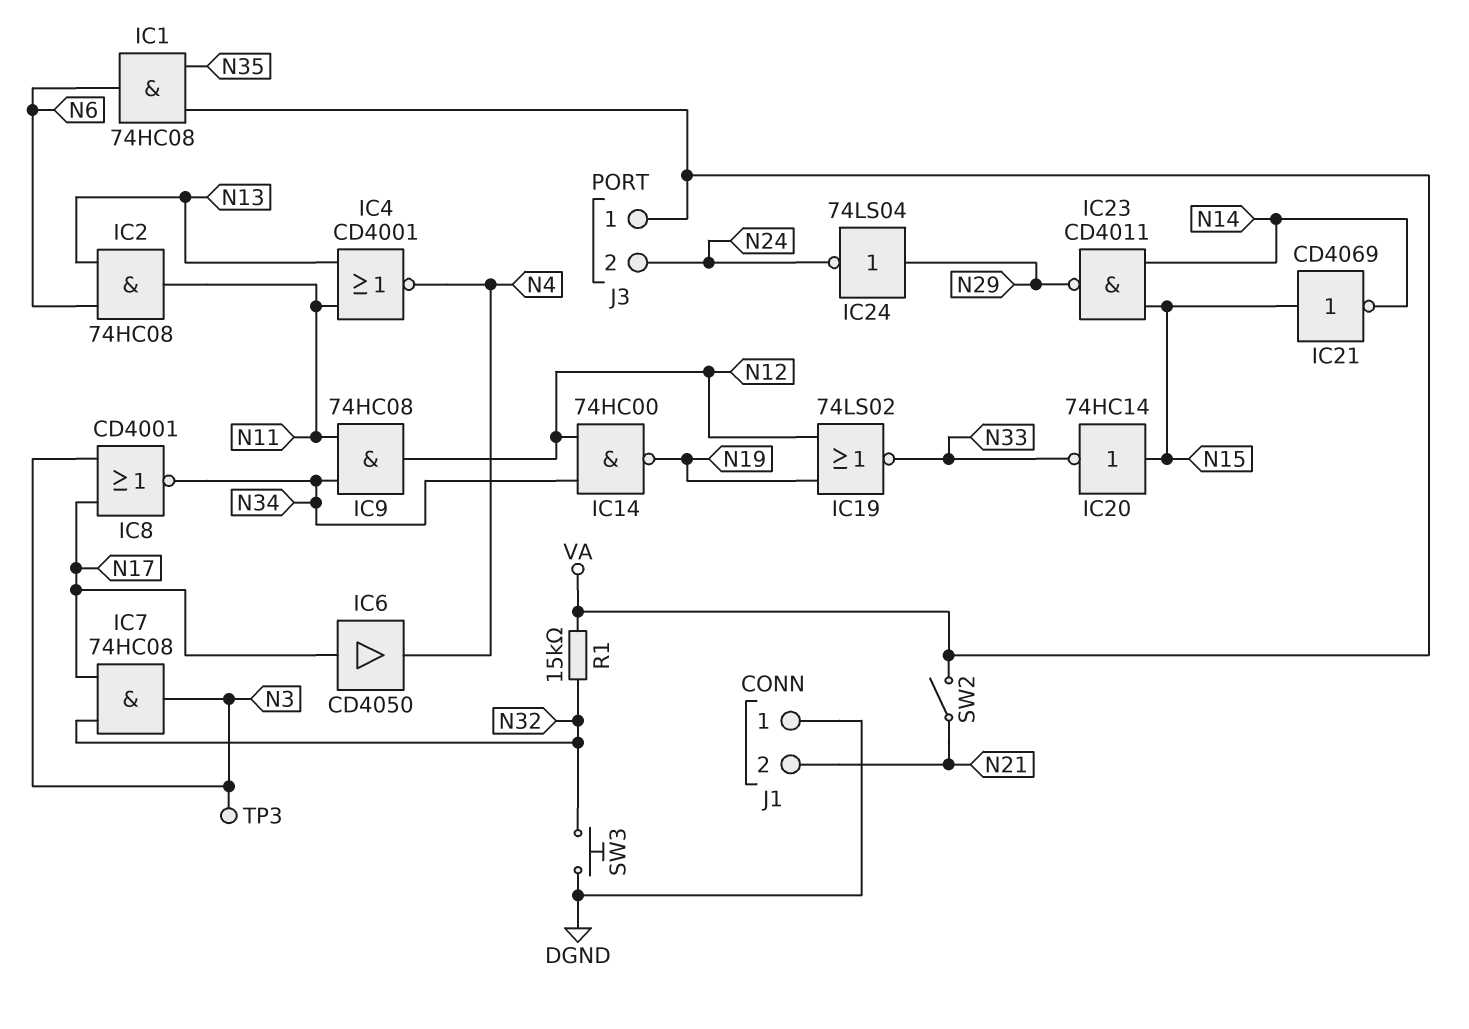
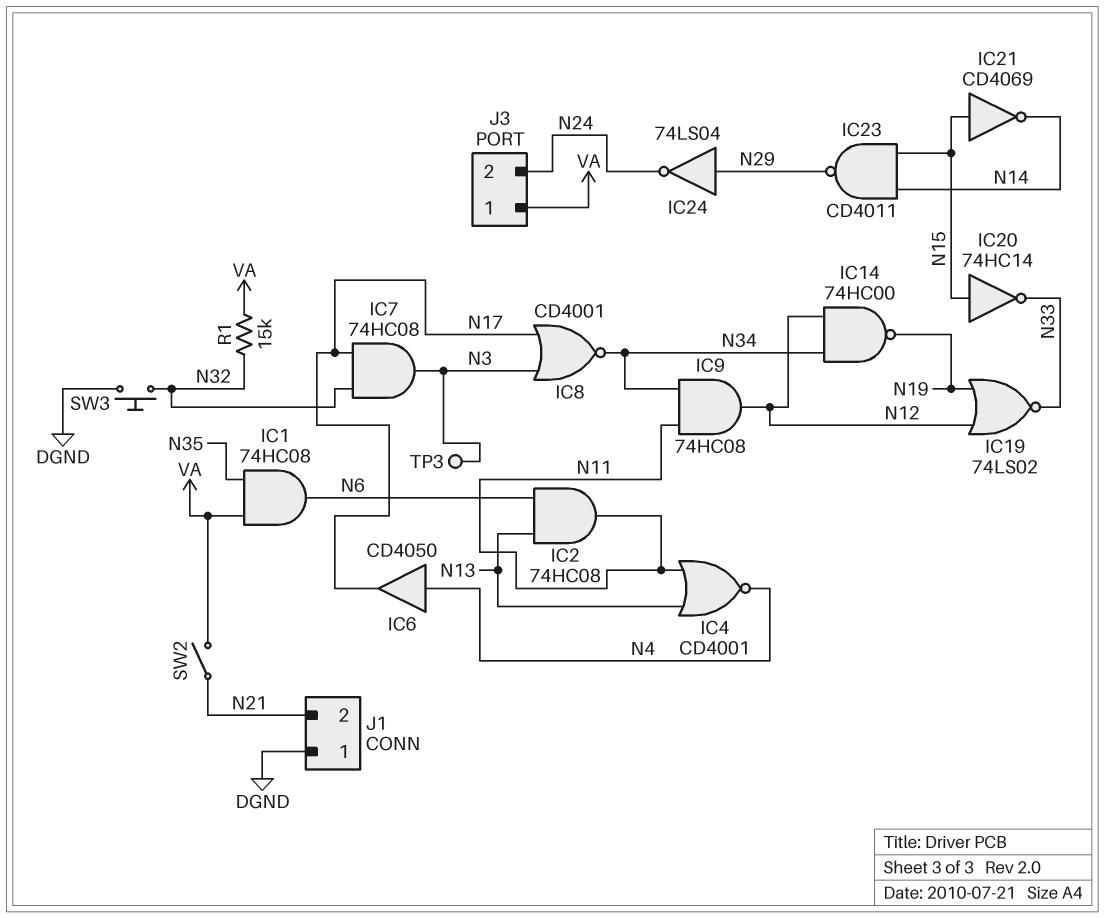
IC6: buffer CD4050 (in N17, out N4) -> buffer CD4050 (in N4, out N17)

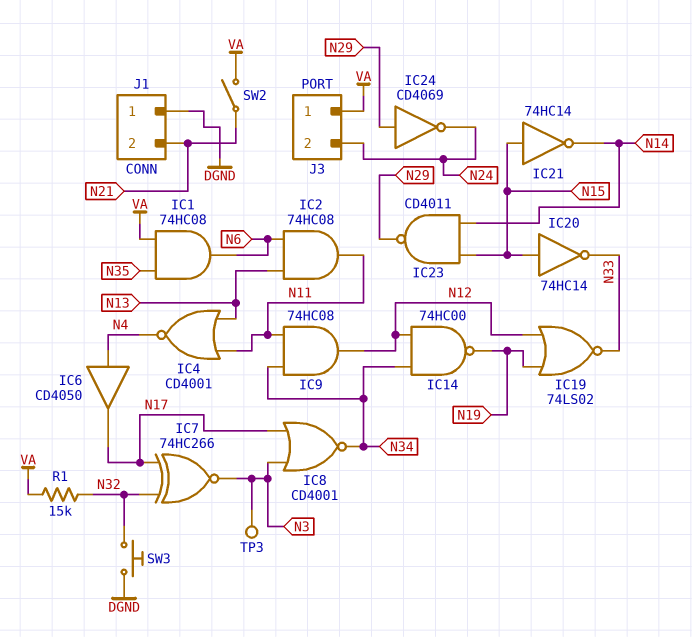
IC7: AND 74HC08 (in N17, in N32, out N3) -> XNOR 74HC266 (in N17, in N32, out N3)
IC21: NOT CD4069 (in N15, out N14) -> NOT 74HC14 (in N15, out N14)
IC24: NOT 74LS04 (in N29, out N24) -> NOT CD4069 (in N29, out N24)

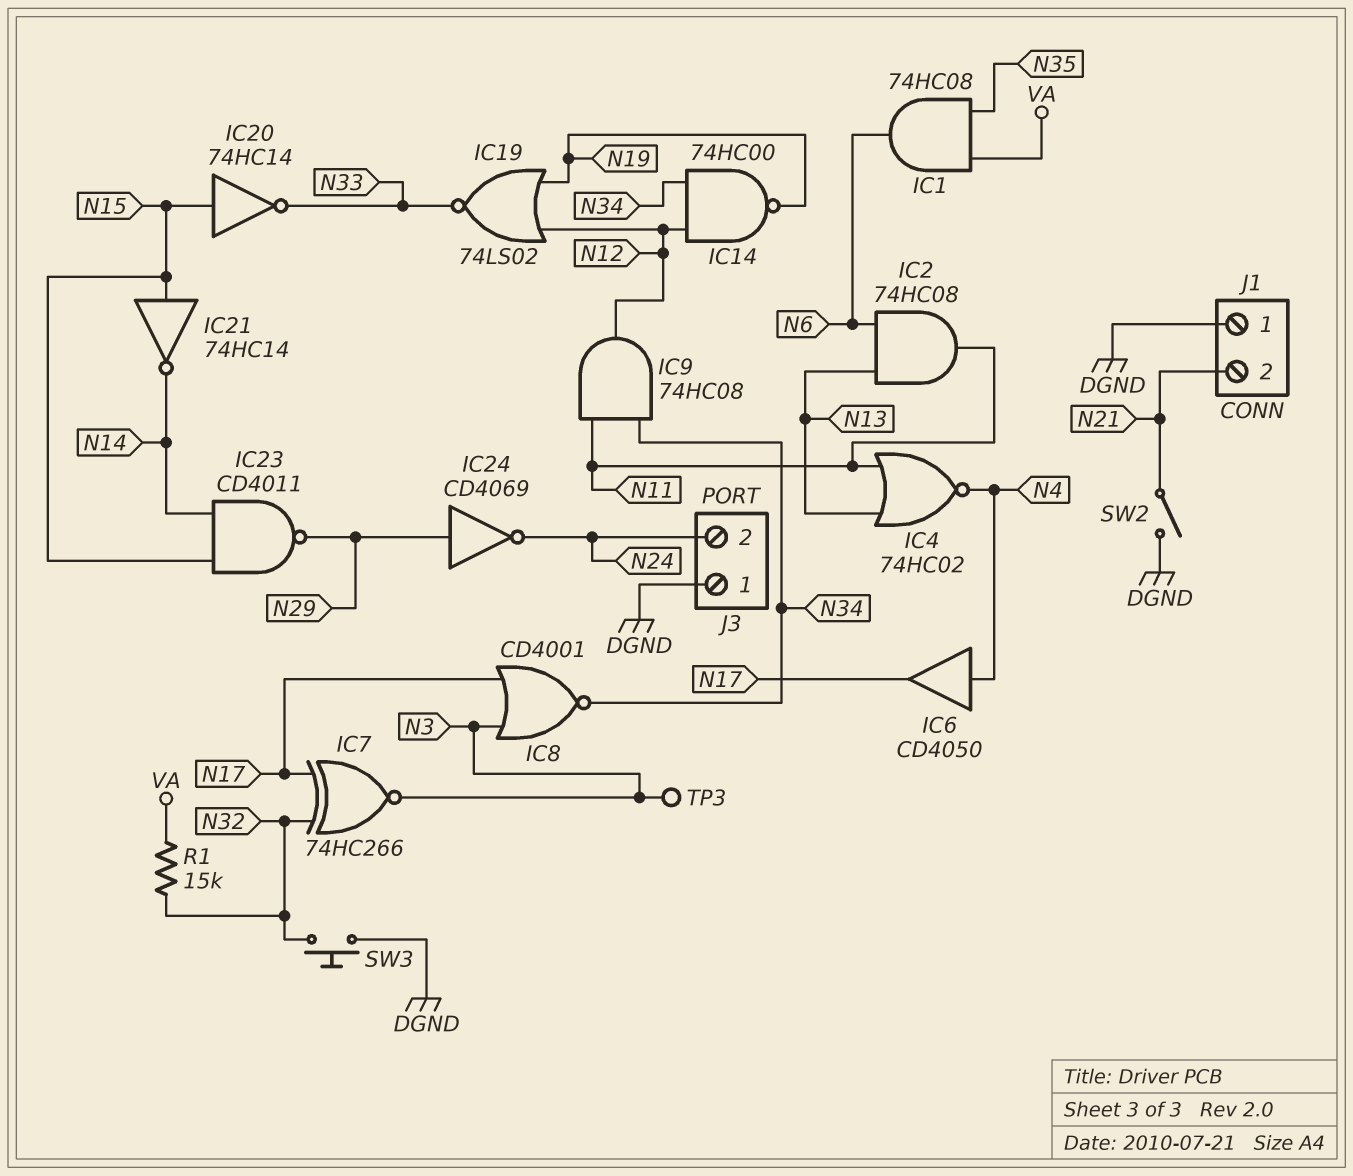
IC4: NOR CD4001 (in N11, in N13, out N4) -> NOR 74HC02 (in N11, in N13, out N4)
J3 pin 1: VA -> DGND
SW2: switch (N21, VA) -> switch (DGND, N21)

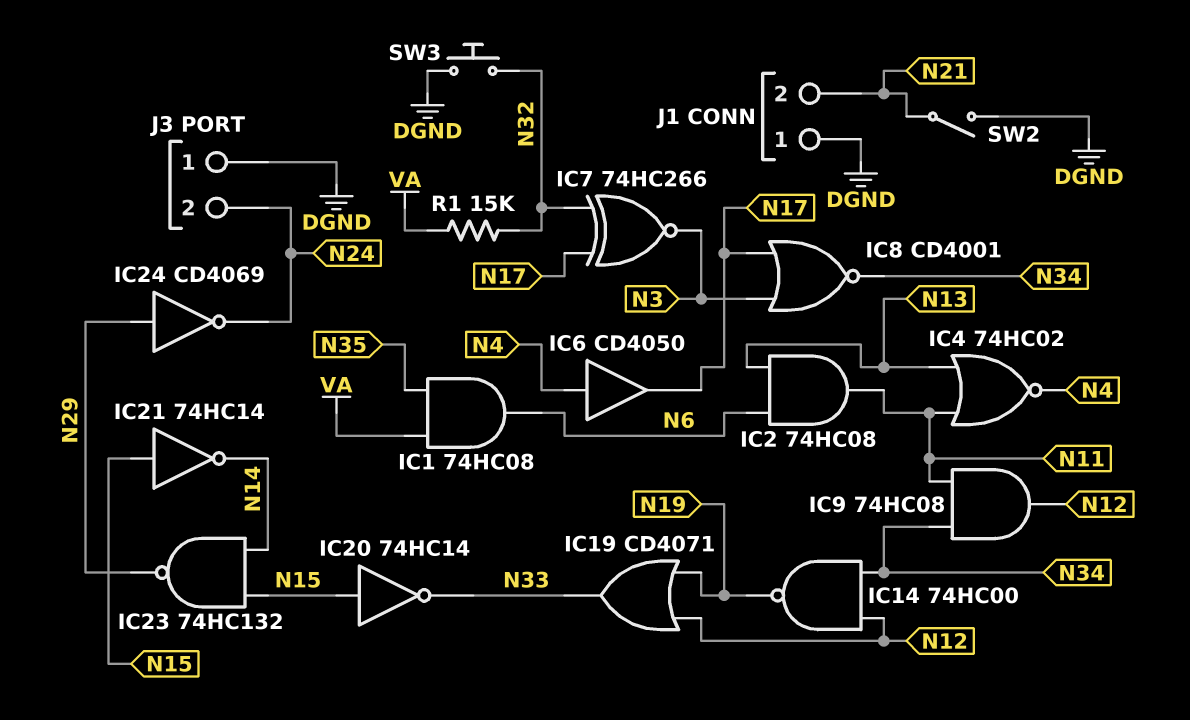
IC19: NOR 74LS02 (in N12, in N19, out N33) -> OR CD4071 (in N12, in N19, out N33)
IC23: NAND CD4011 (in N14, in N15, out N29) -> NAND 74HC132 (in N14, in N15, out N29)
TP3: test point (N3) -> none

